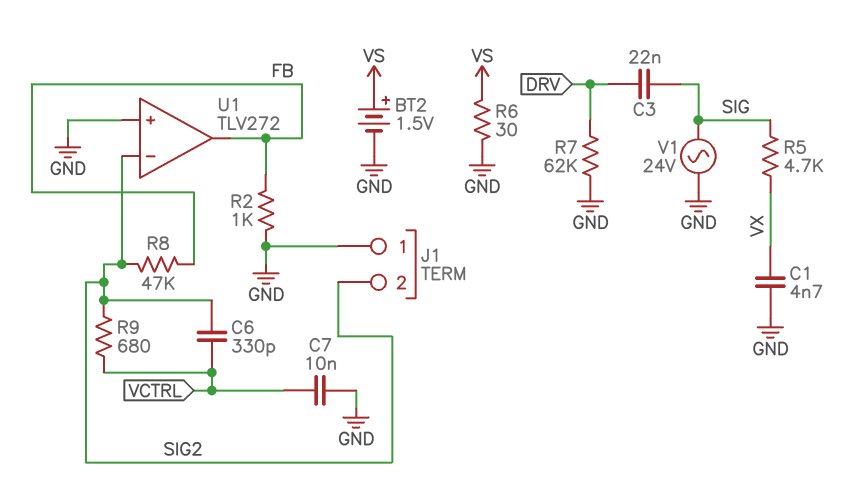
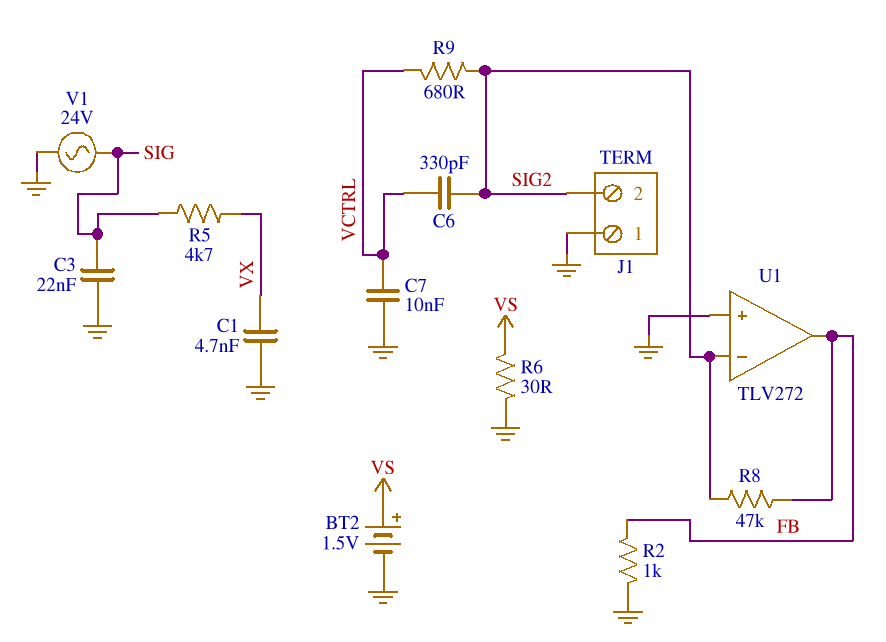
C3: 22nF (DRV, SIG) -> 22nF (GND, SIG)
R7: 62k (DRV, GND) -> none

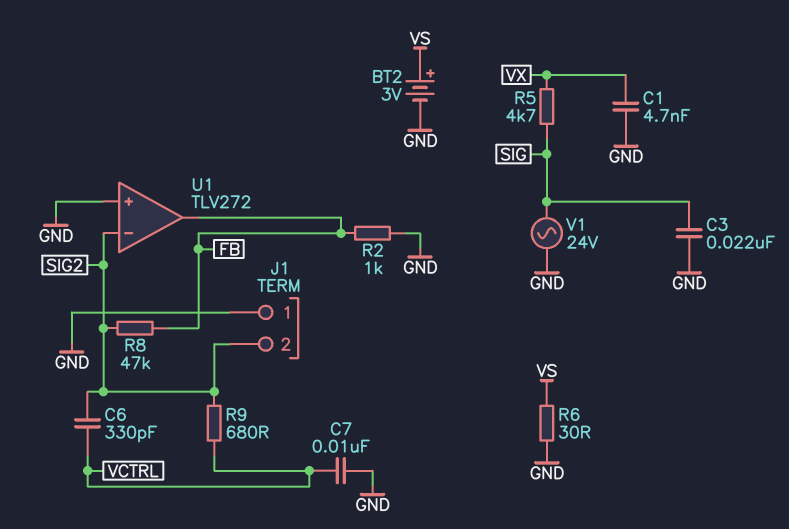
BT2: 1.5V (plus VS, minus GND) -> 3V (plus VS, minus GND)

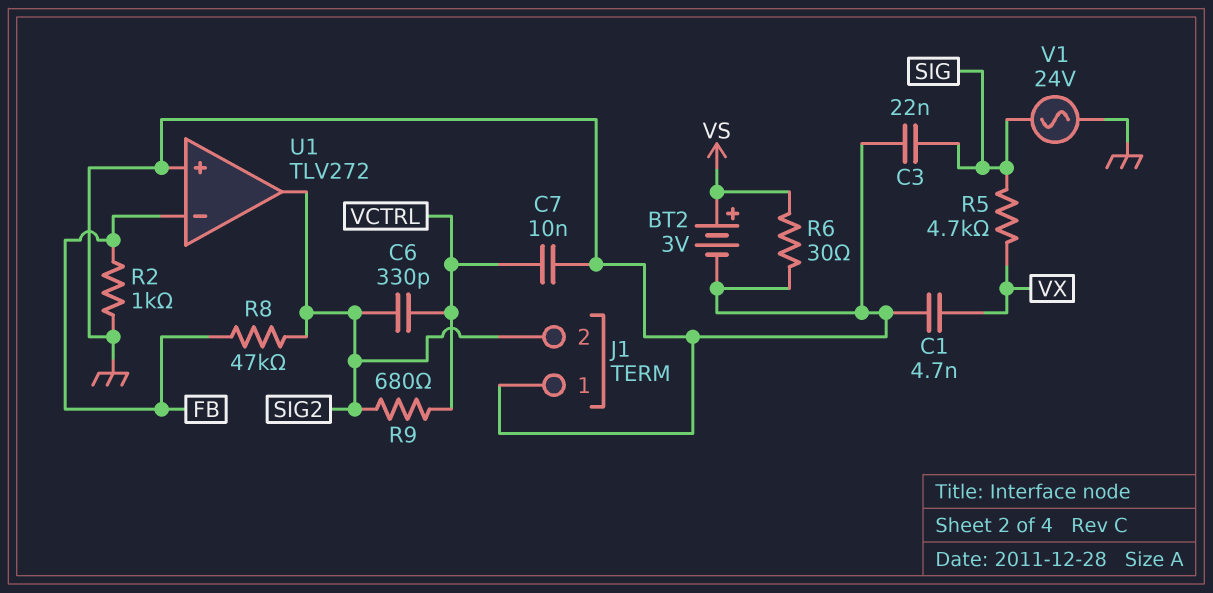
U1 pin in-: SIG2 -> FB
U1 pin out: FB -> SIG2

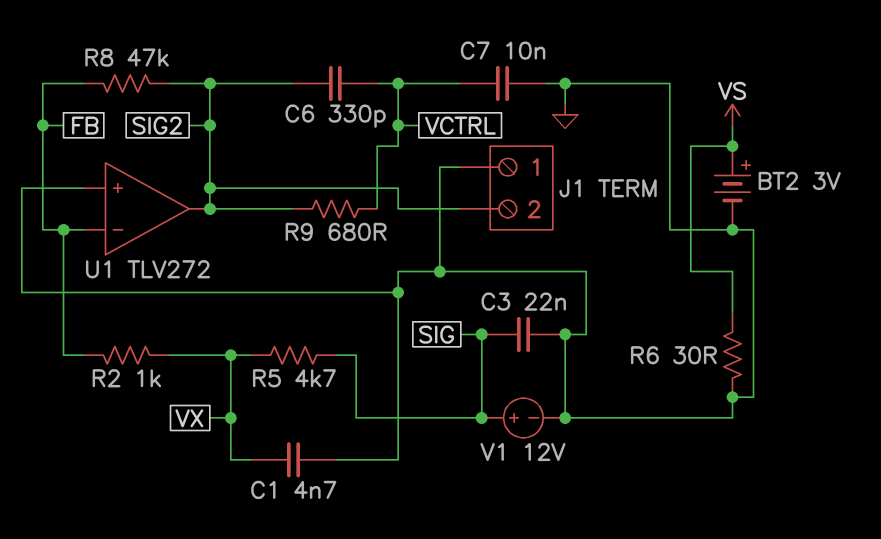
R2: 1k (FB, GND) -> 1k (FB, VX)
V1: AC 24V (GND, SIG) -> 12V (plus SIG, minus GND)

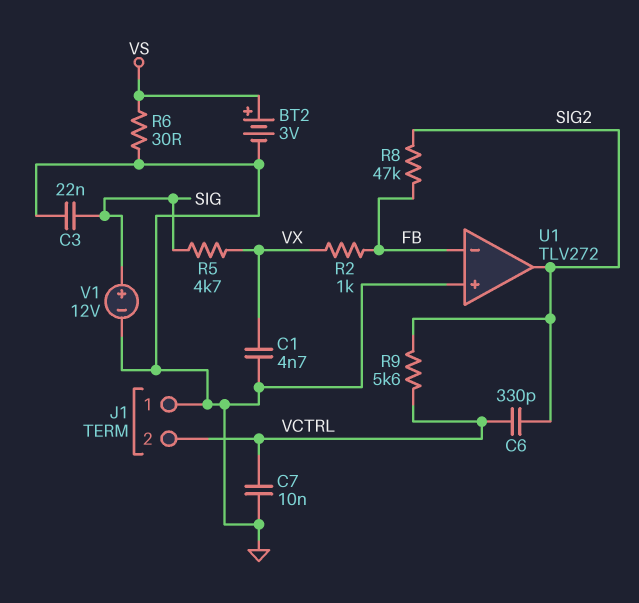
J1 pin 2: SIG2 -> VCTRL
R9: 680 (SIG2, VCTRL) -> 5.6k (SIG2, VCTRL)

